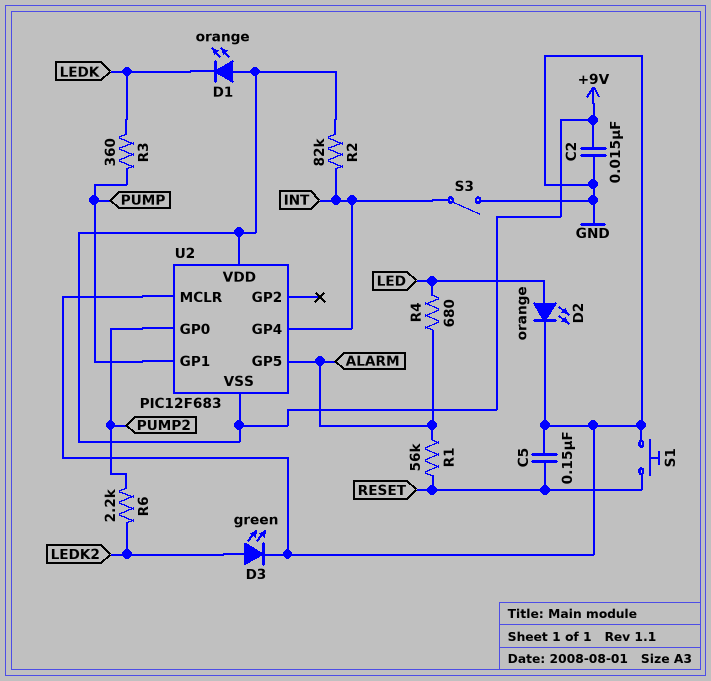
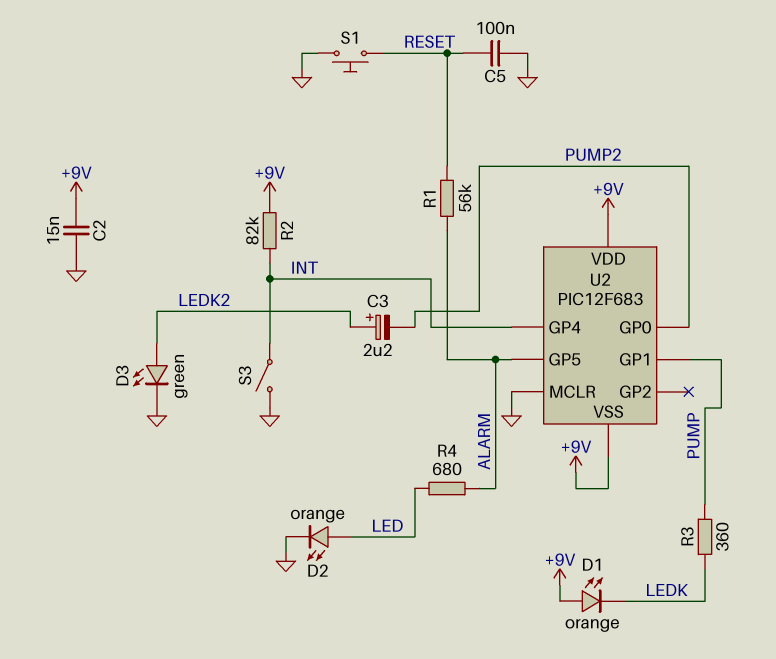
C3: none -> 2.2uF (plus LEDK2, minus PUMP2)
C5: 150nF (GND, RESET) -> 100nF (GND, RESET)
R6: 2.2k (LEDK2, PUMP2) -> none

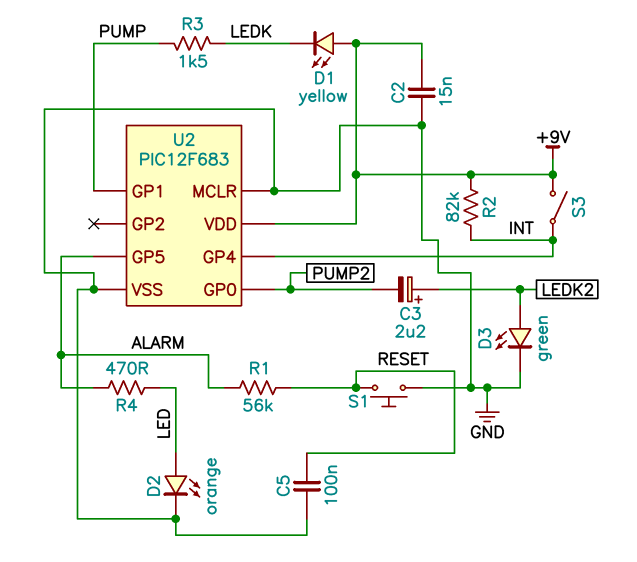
D1: LED orange (A +9V, K LEDK) -> LED yellow (A +9V, K LEDK)
R3: 360 (LEDK, PUMP) -> 1.5k (LEDK, PUMP)
R4: 680 (ALARM, LED) -> 470 (ALARM, LED)
S3: switch (GND, INT) -> switch (+9V, INT)
U2 pin VSS: +9V -> GND

